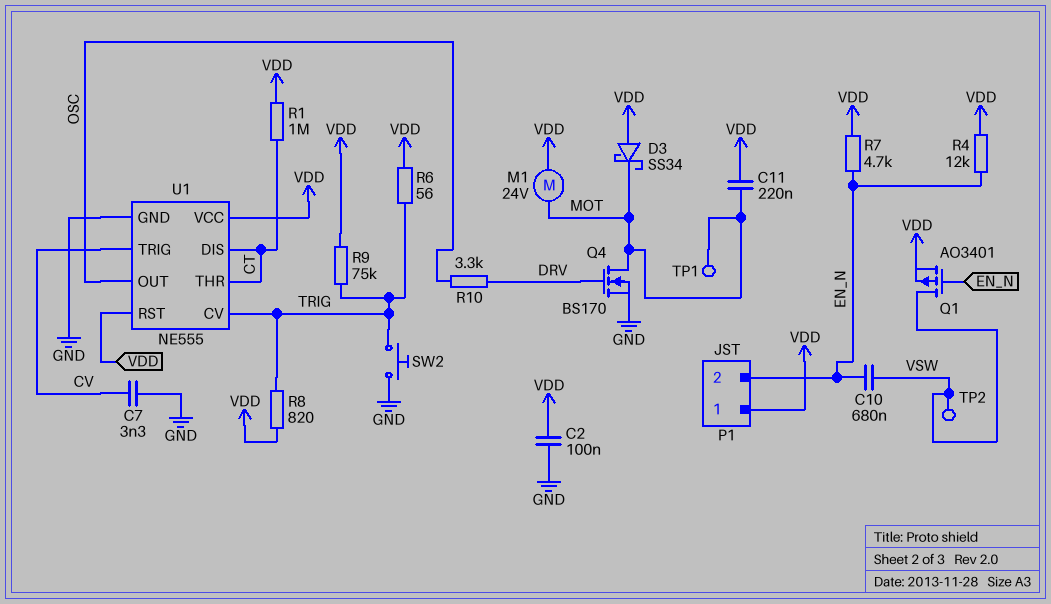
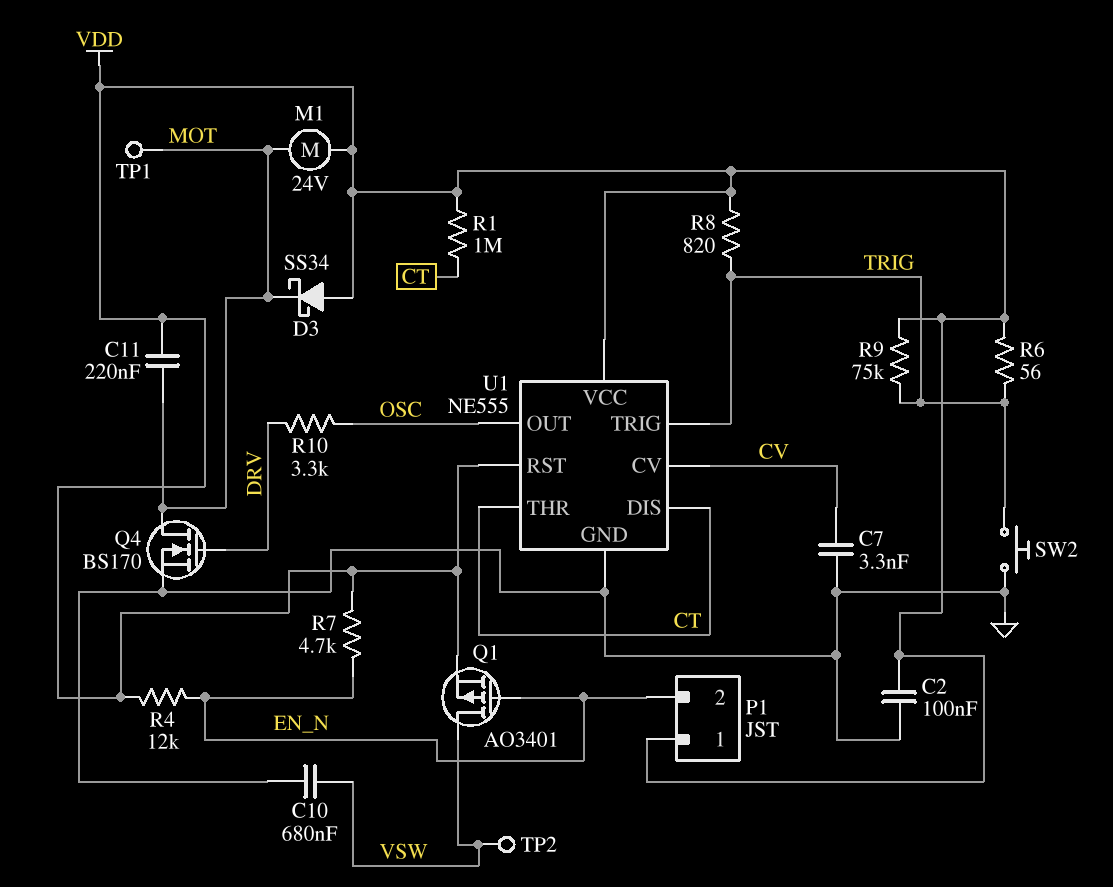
C10: 680nF (EN_N, VSW) -> 680nF (GND, VSW)
U1 pin CV: TRIG -> CV
U1 pin TRIG: CV -> TRIG

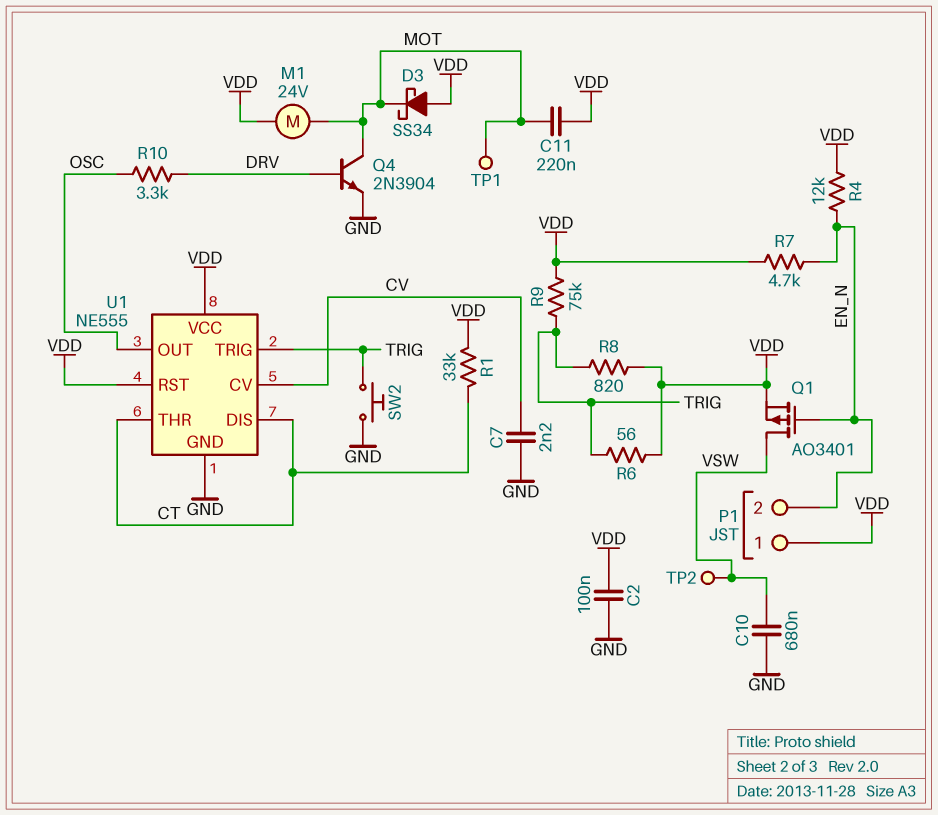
C7: 3.3nF (CV, GND) -> 2.2nF (CV, GND)
Q4: NMOS BS170 (G DRV, D MOT, S GND) -> NPN 2N3904 (B DRV, C MOT, E GND)
R1: 1M (CT, VDD) -> 33k (CT, VDD)

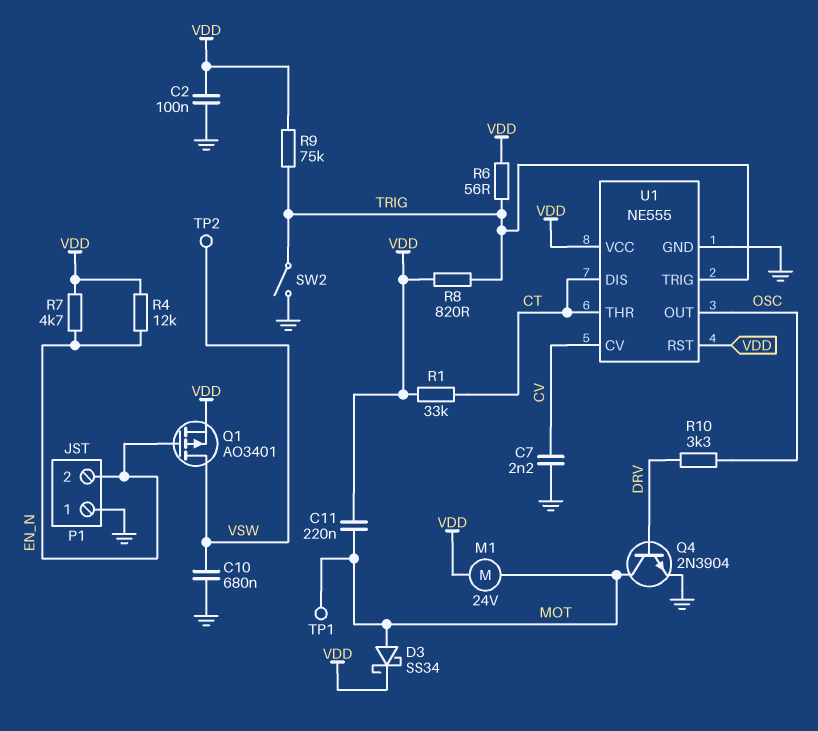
D3: schottky SS34 (A VDD, K MOT) -> schottky SS34 (A MOT, K VDD)
P1 pin 1: VDD -> GND
SW2: button (GND, TRIG) -> switch (GND, TRIG)

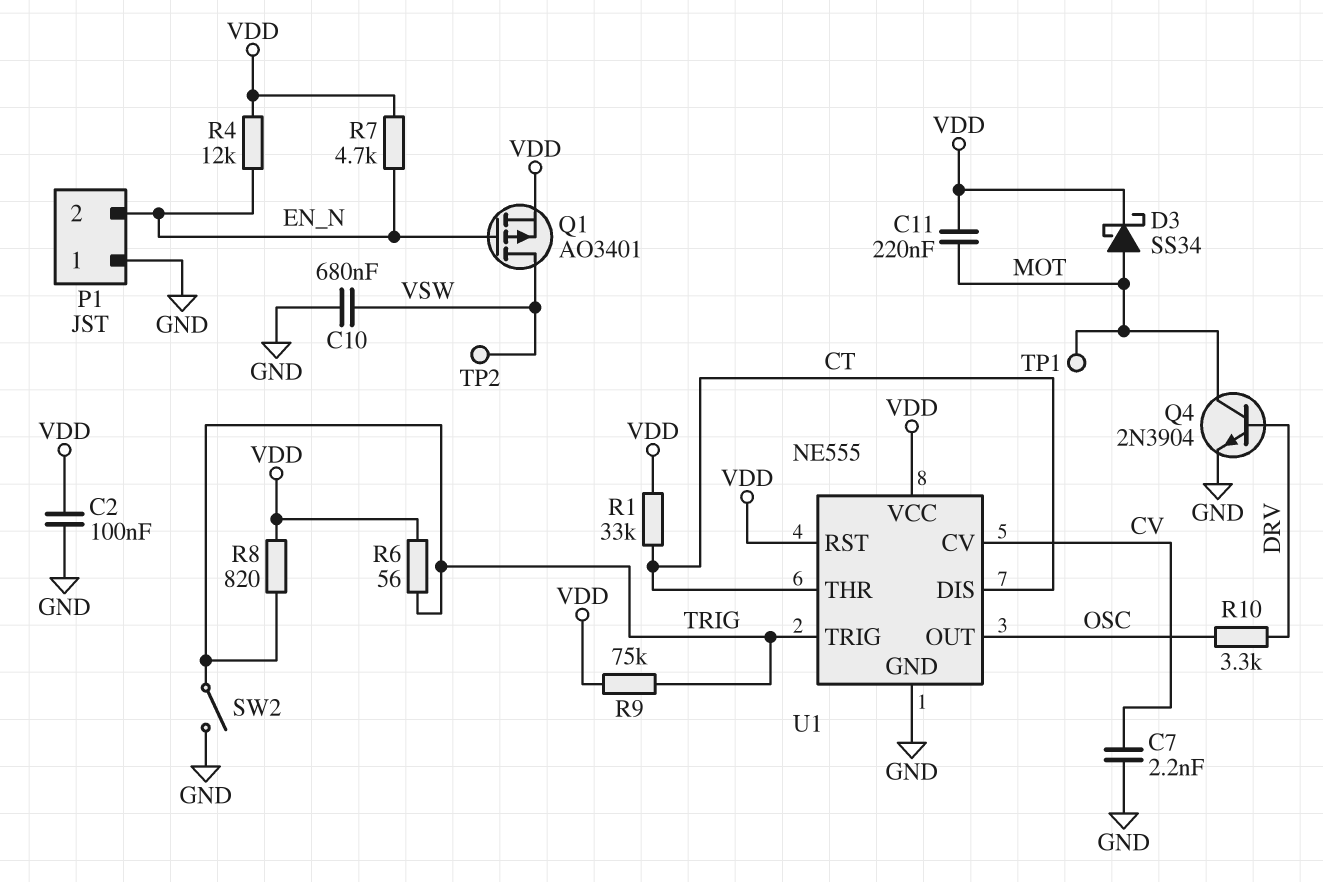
M1: motor 24V (MOT, VDD) -> none

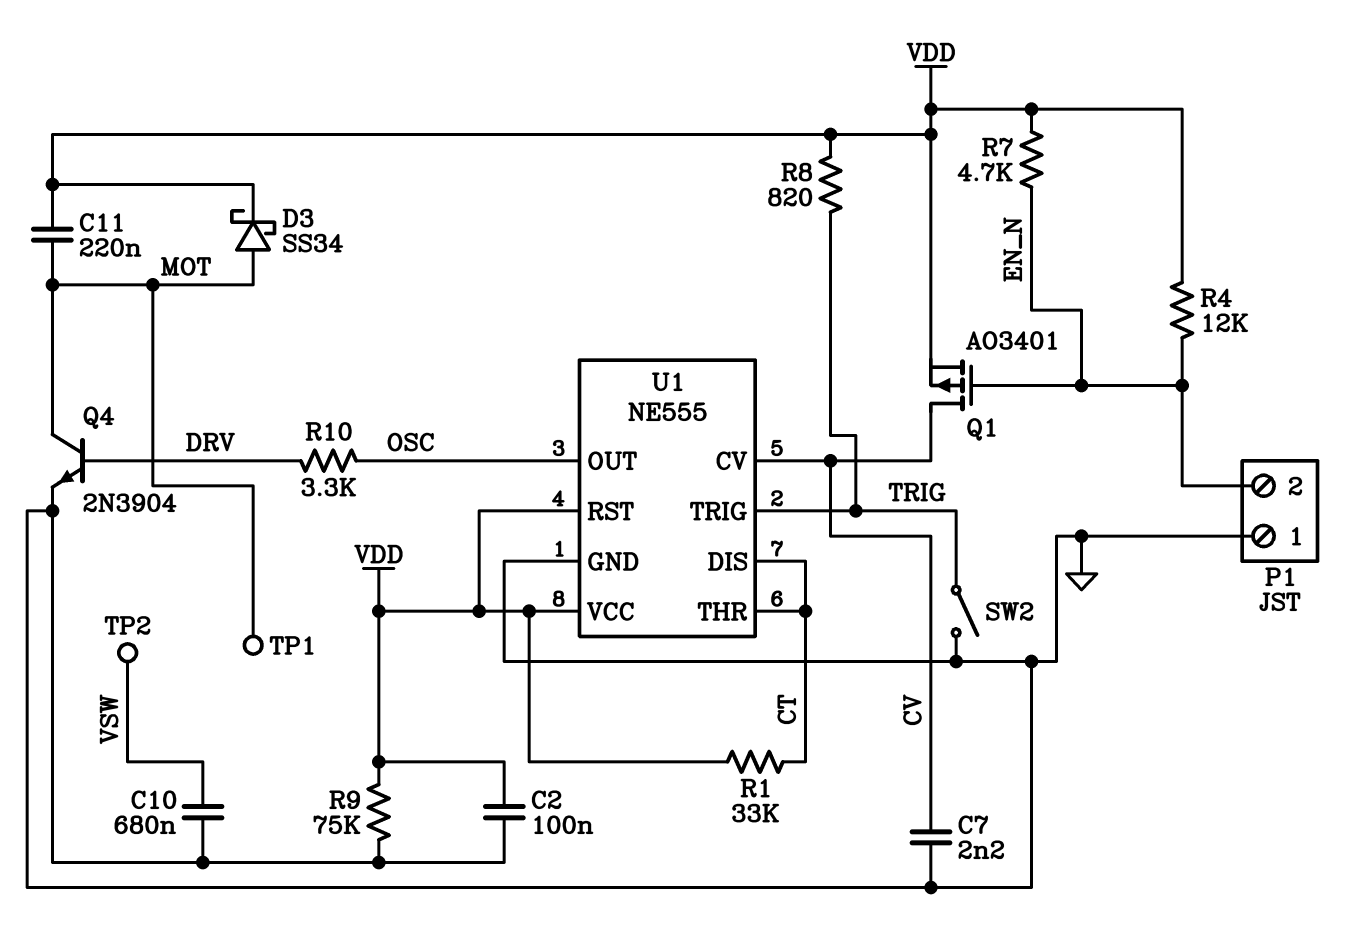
Q1: PMOS AO3401 (G EN_N, D VSW, S VDD) -> PMOS AO3401 (G EN_N, D CV, S VDD)
R6: 56 (TRIG, VDD) -> none
R9: 75k (TRIG, VDD) -> 75k (GND, VDD)

